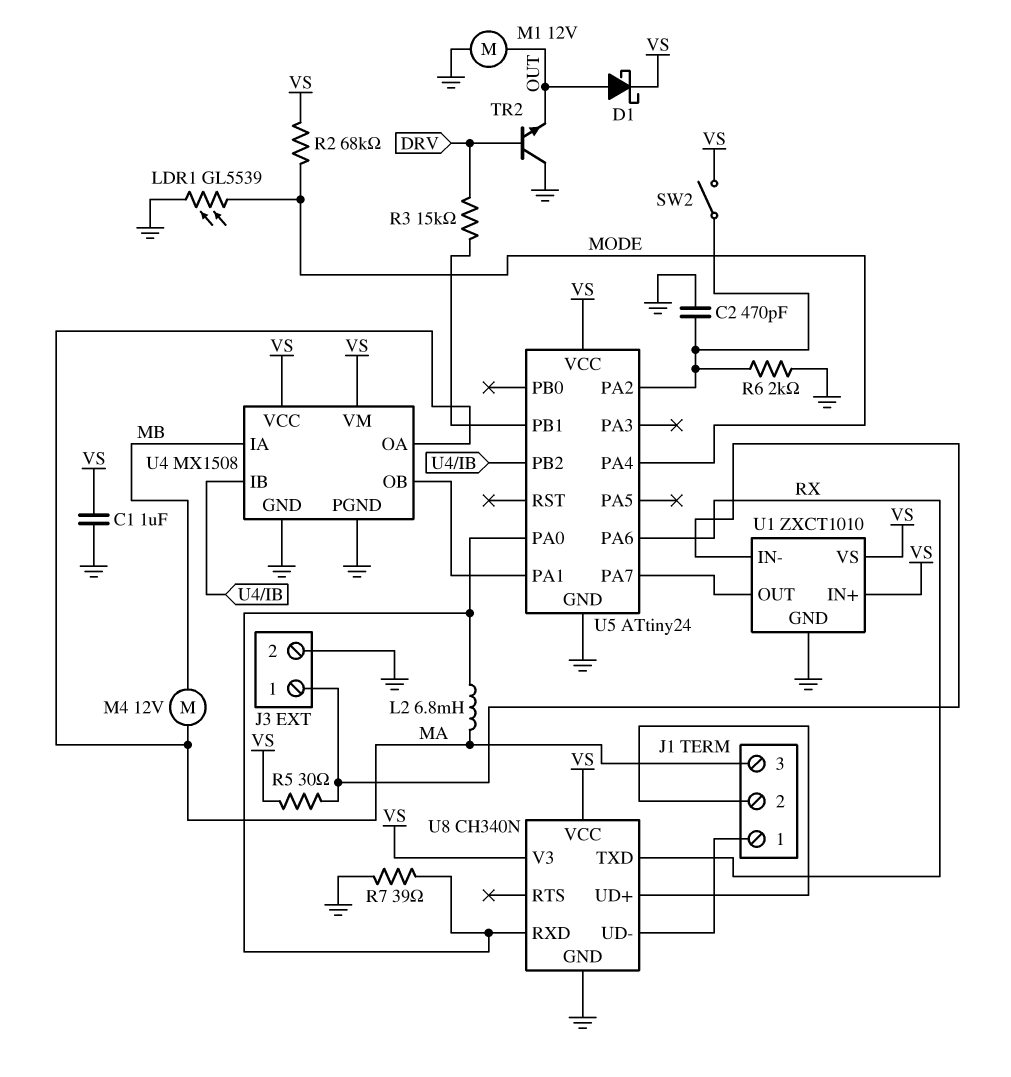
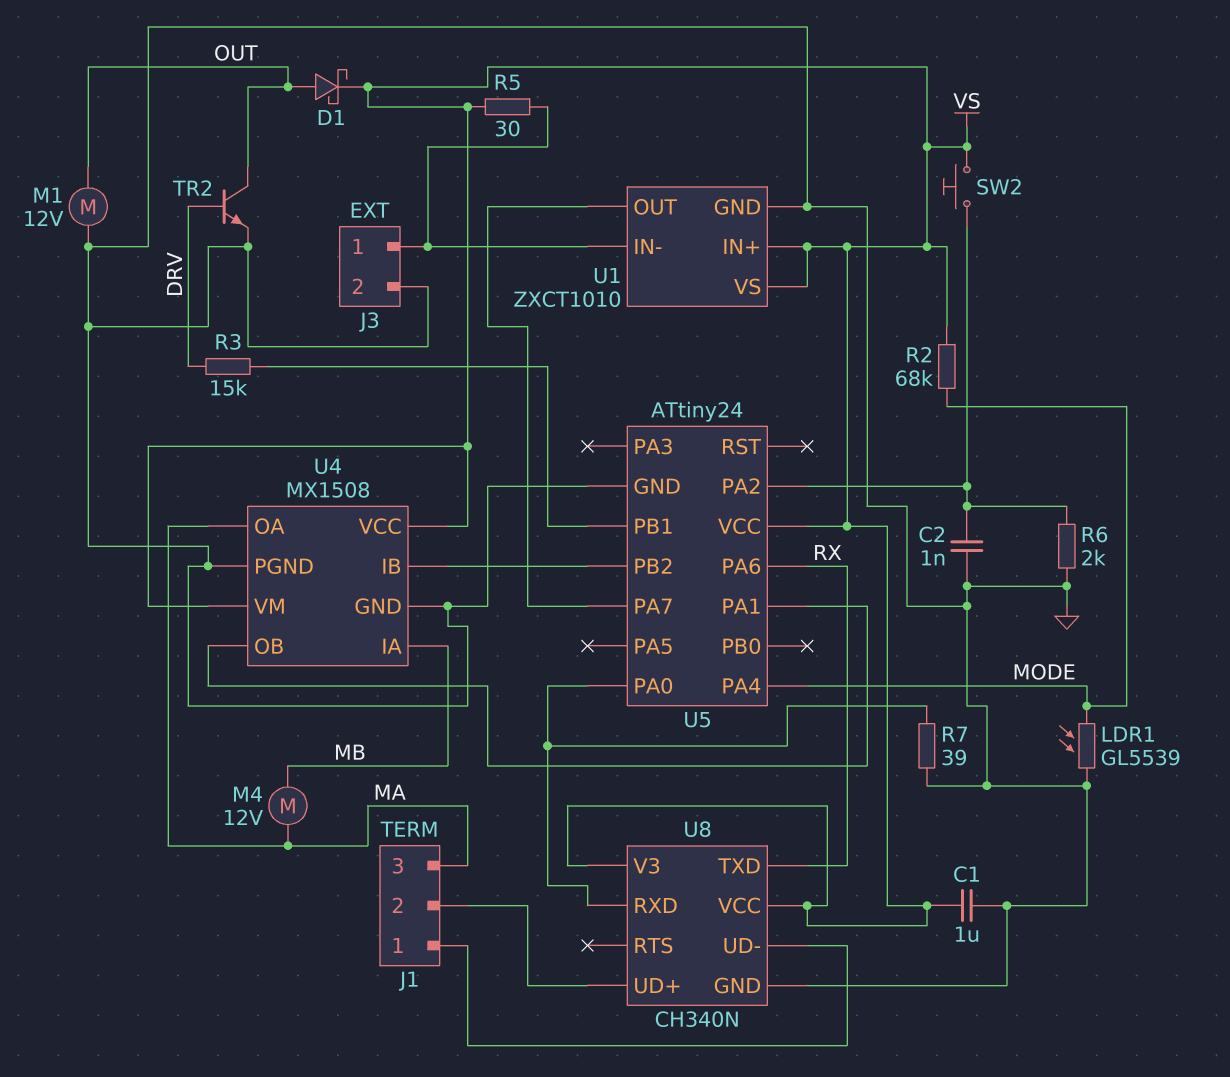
C2: 470pF (GND, U5/PA2) -> 1nF (GND, U5/PA2)
L2: 6.8mH (MA, U5/PA0) -> none
SW2: switch (U5/PA2, VS) -> button (U5/PA2, VS)
TR2: NPN (B DRV, C GND, E OUT) -> NPN (B DRV, C OUT, E GND)

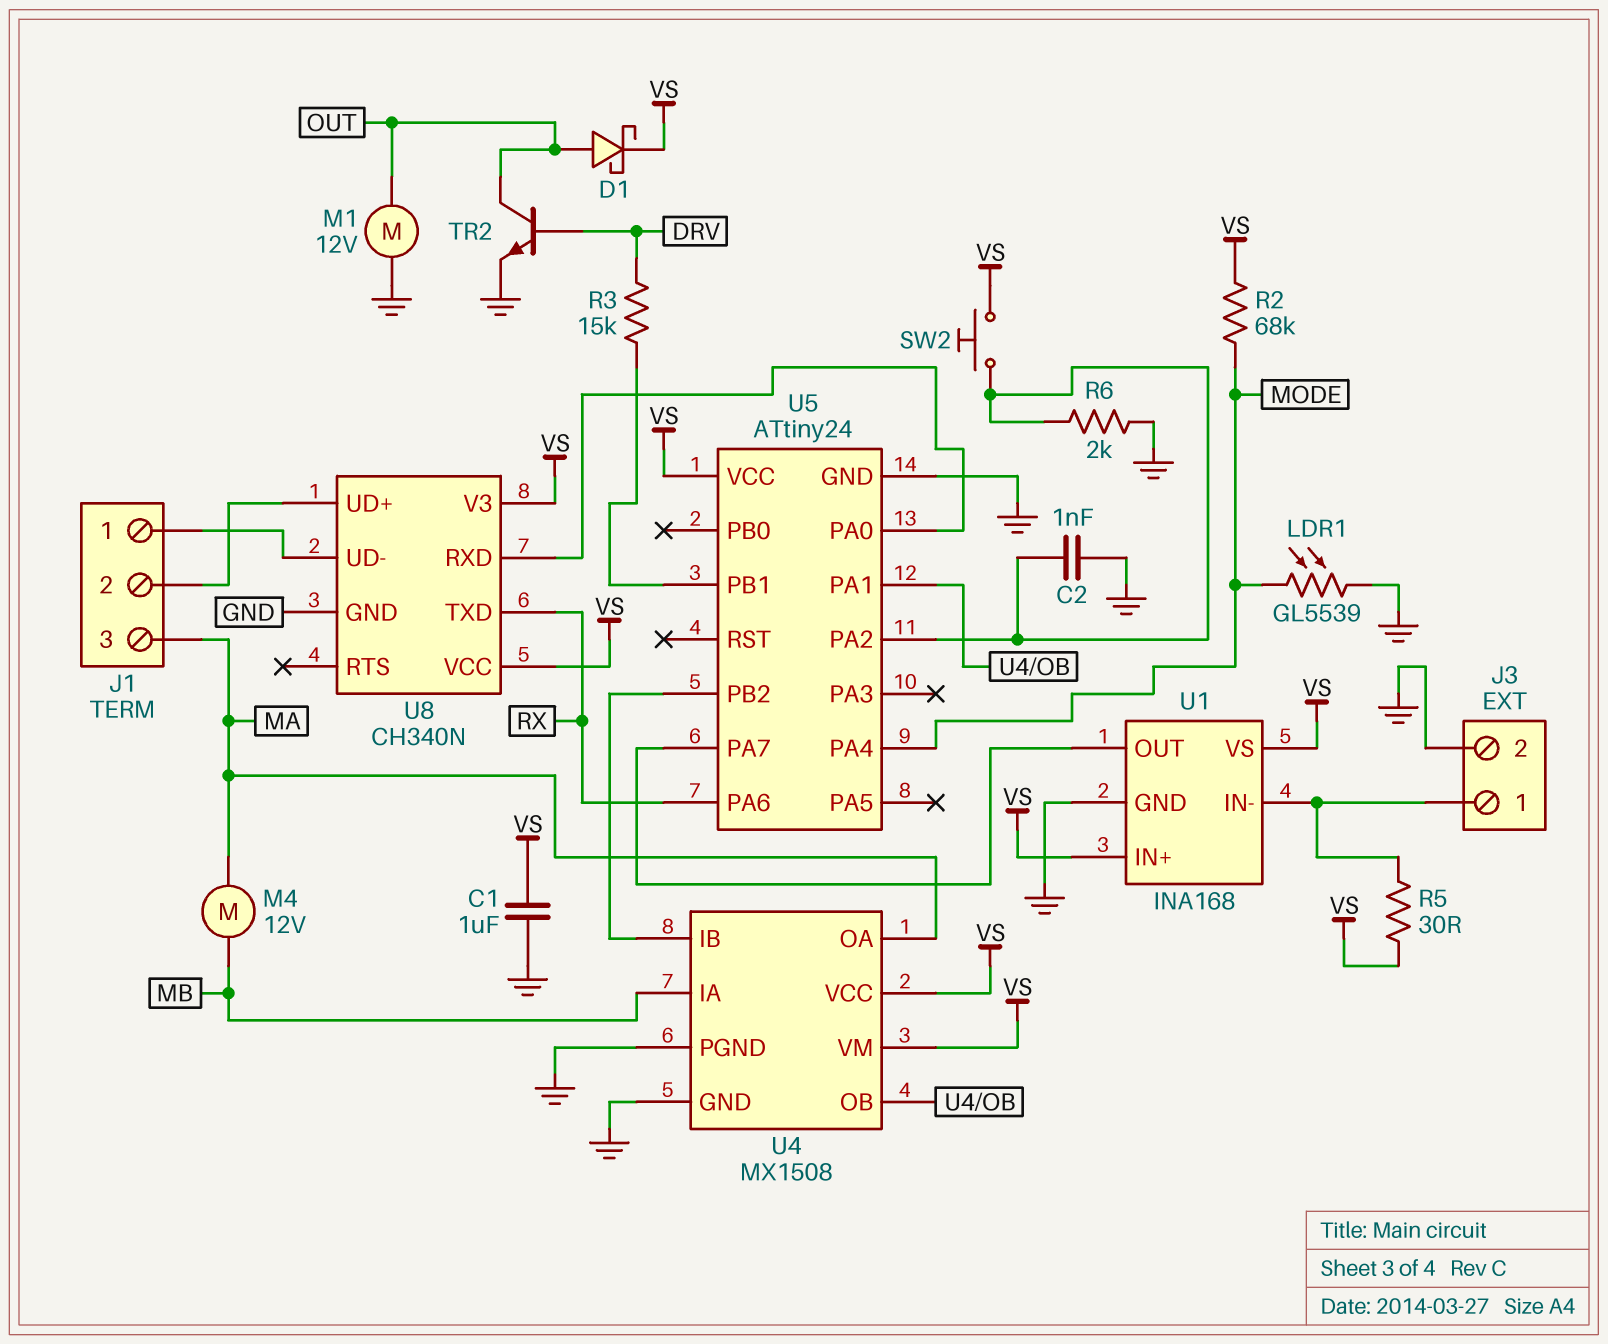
R7: 39 (GND, U5/PA0) -> none
U1: ZXCT1010 -> INA168

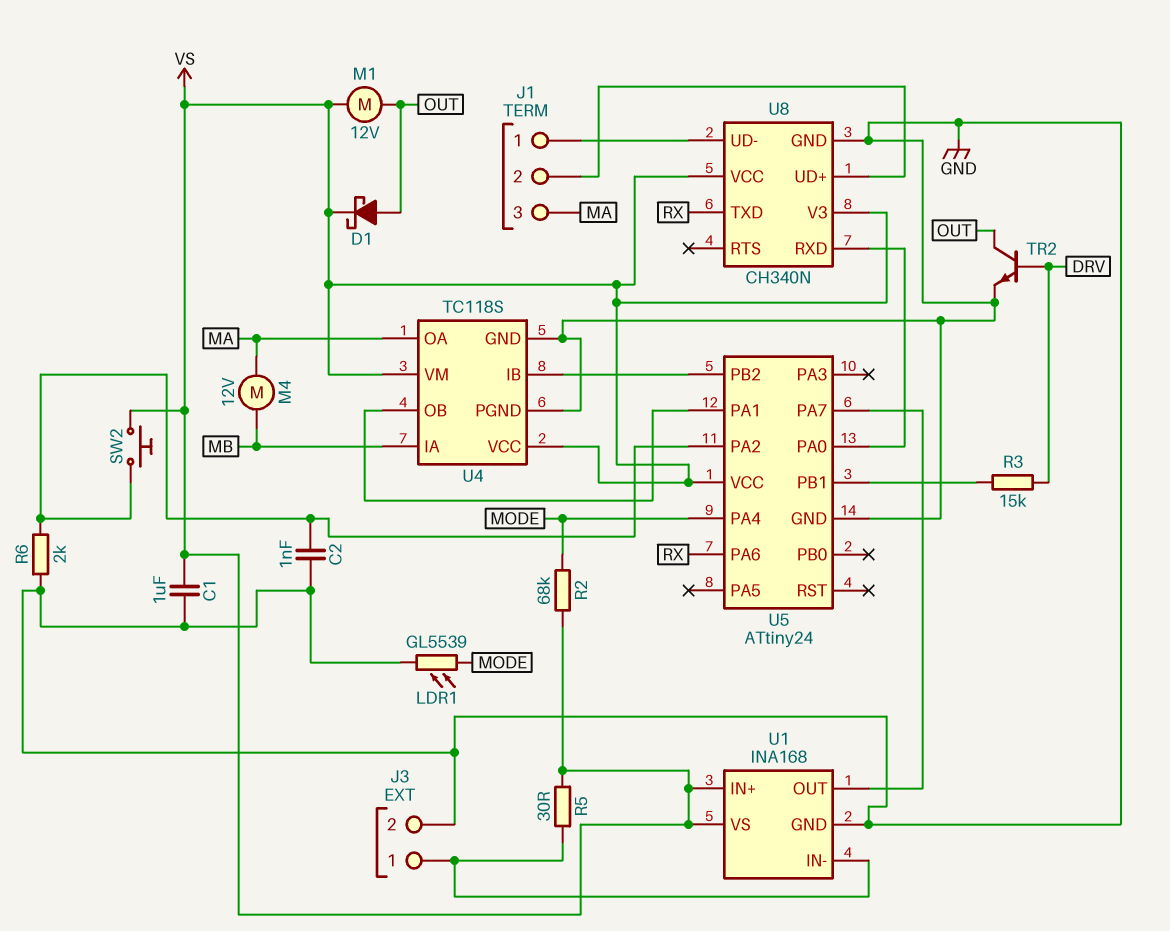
M1: motor 12V (GND, OUT) -> motor 12V (OUT, VS)
U4: MX1508 -> TC118S

